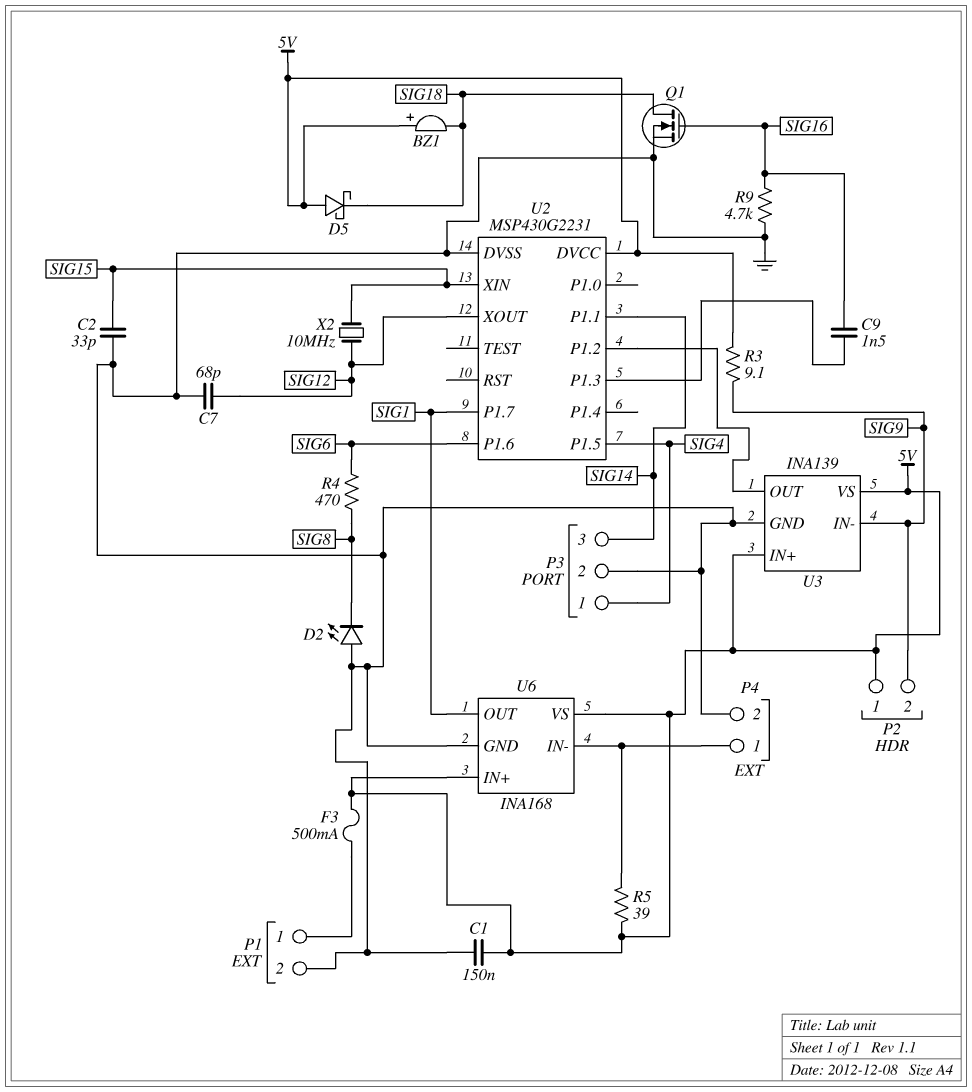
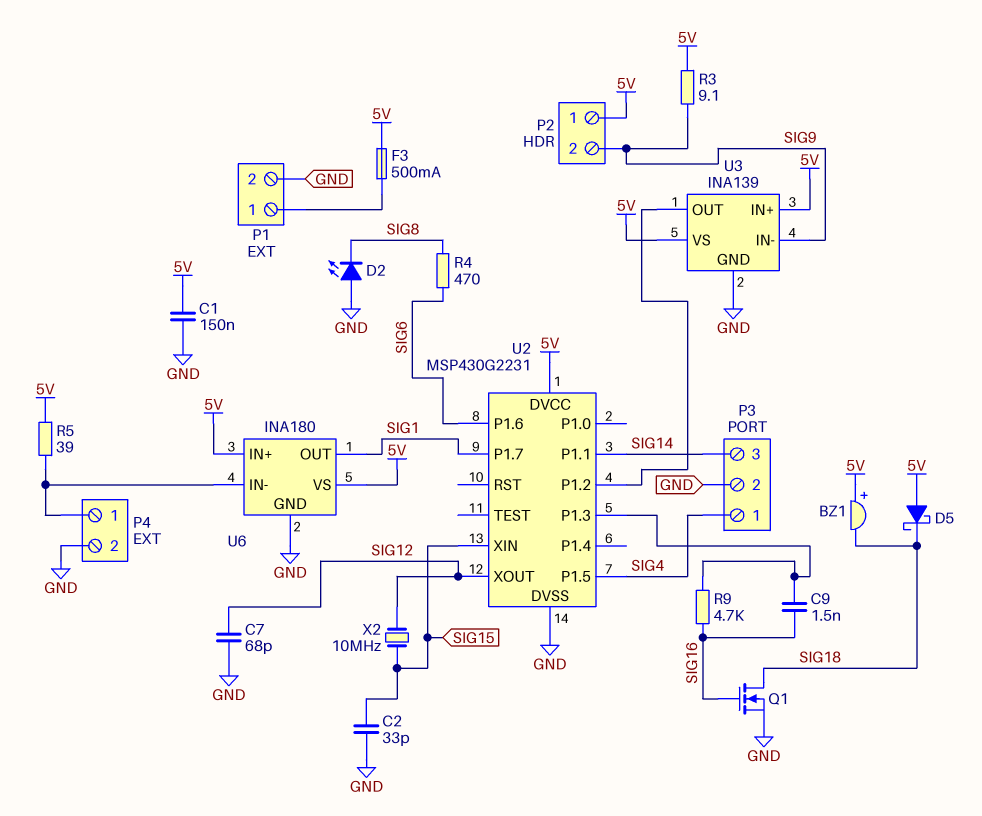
R9: 4.7k (GND, SIG16) -> 4.7k (SIG16, U2/P1.3)
U6: INA168 -> INA180

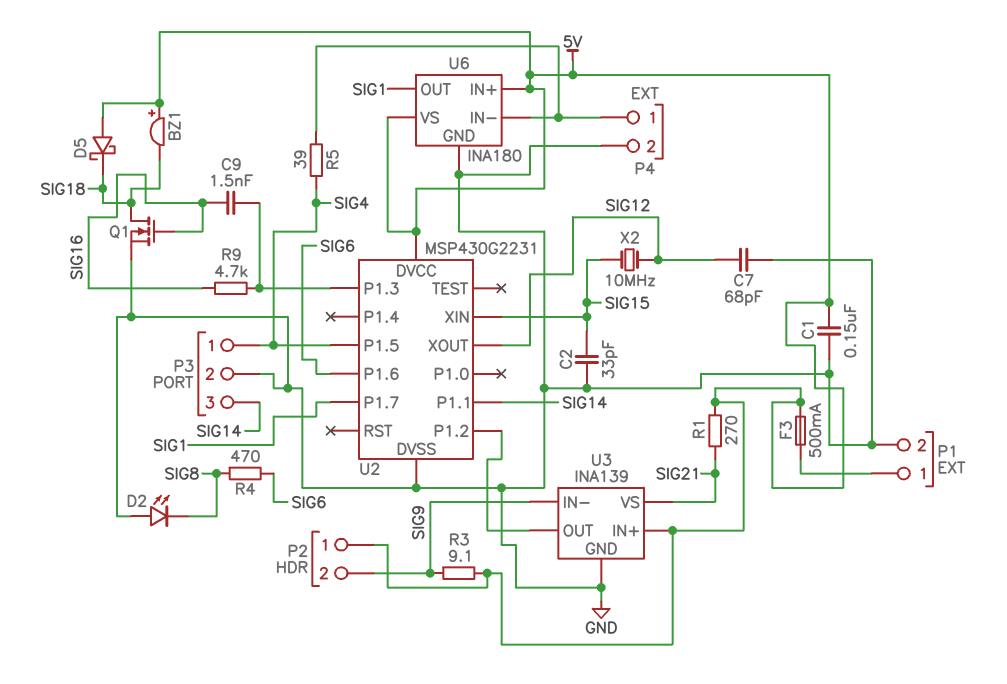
R1: none -> 270 (5V, SIG21)
R5: 39 (5V, P4/1) -> 39 (P4/1, SIG4)
U3 pin VS: 5V -> SIG21

